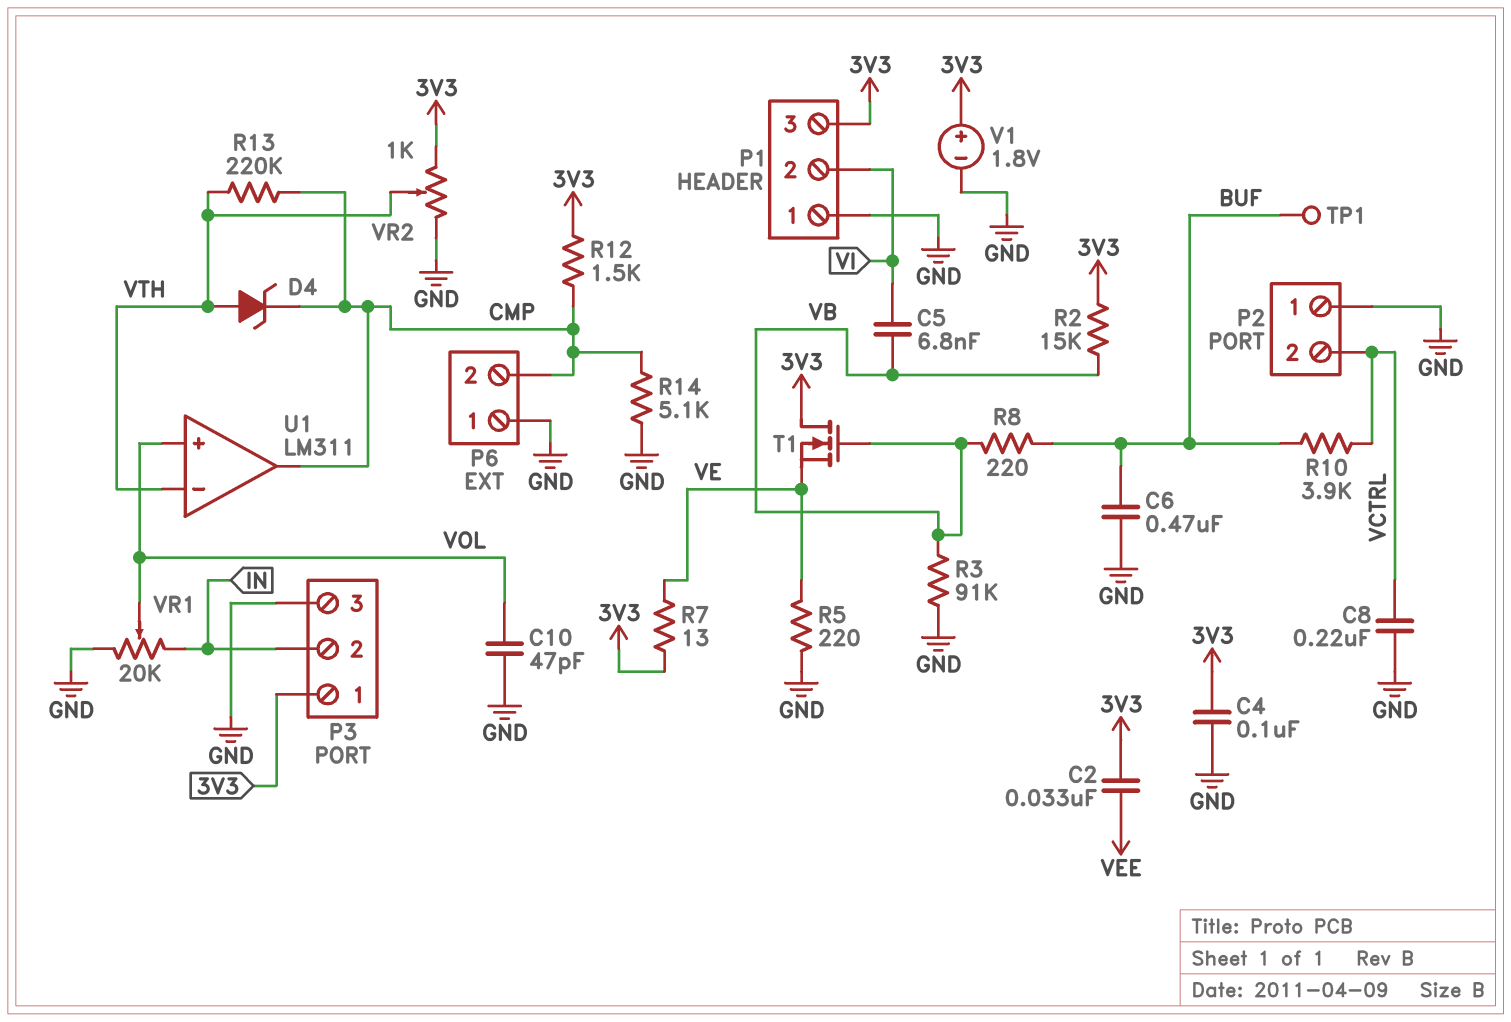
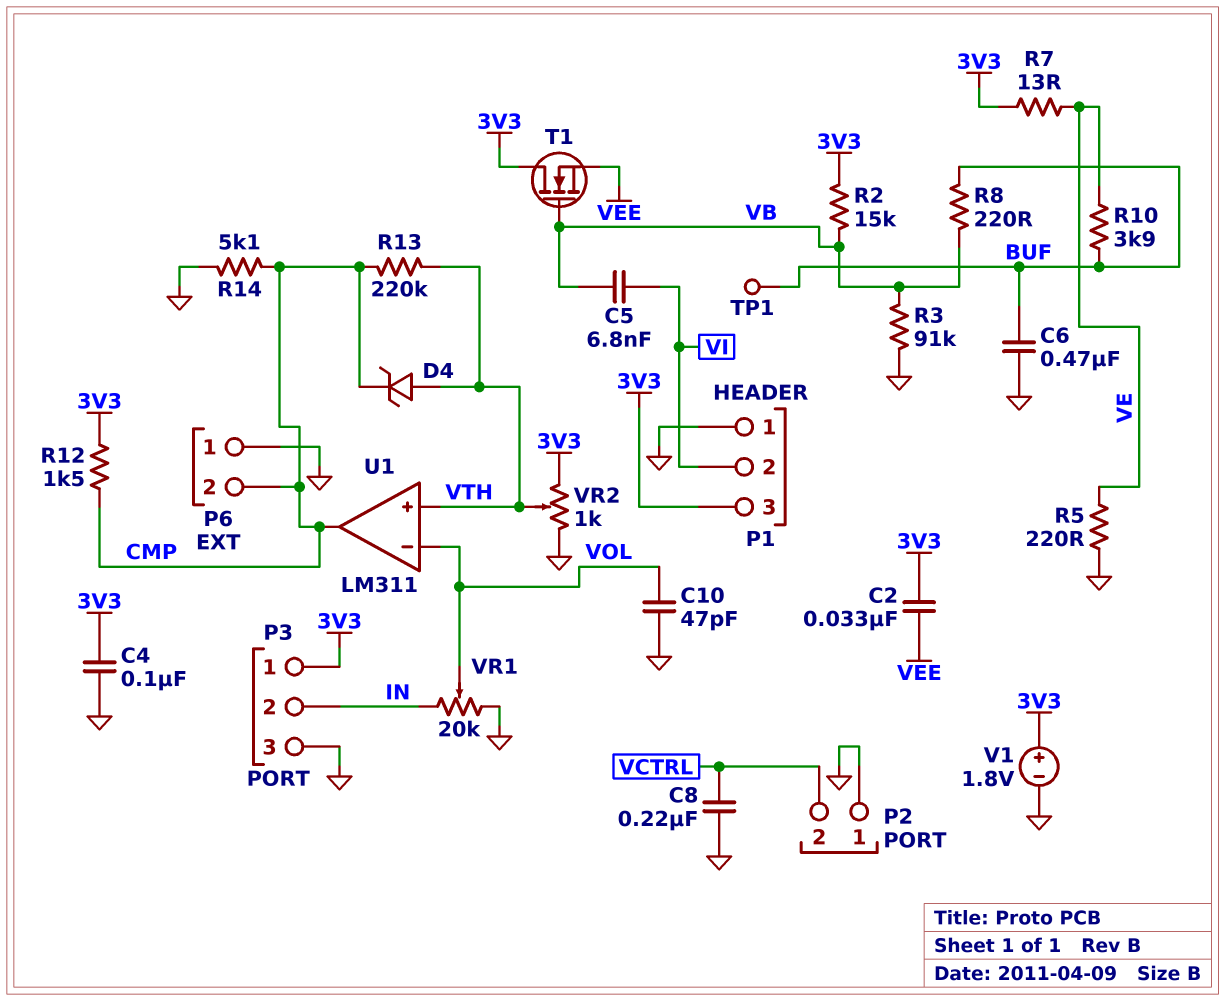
R10: 3.9k (BUF, VCTRL) -> 3.9k (BUF, VE)
T1: NMOS (G VB, D 3V3, S VE) -> NMOS (G VB, D 3V3, S VEE)
U1 pin in+: VOL -> VTH
U1 pin in-: VTH -> VOL

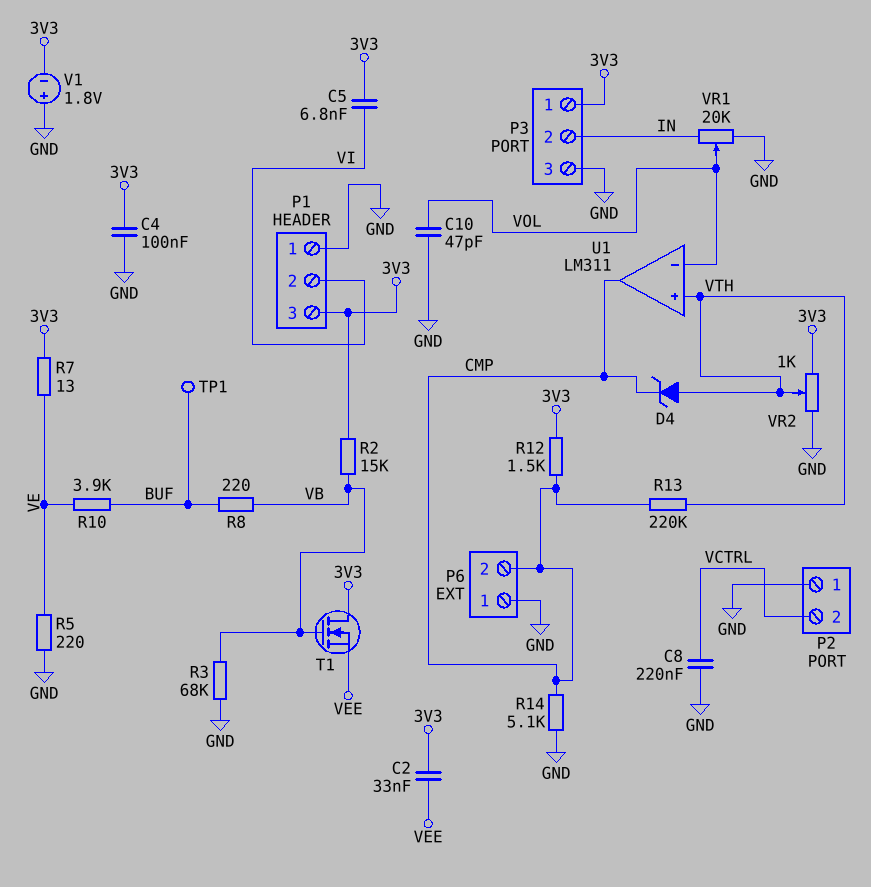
C5: 6.8nF (VB, VI) -> 6.8nF (3V3, VI)
C6: 470nF (BUF, GND) -> none
R3: 91k (GND, VB) -> 68k (GND, VB)
V1: 1.8V (plus 3V3, minus GND) -> 1.8V (plus GND, minus 3V3)

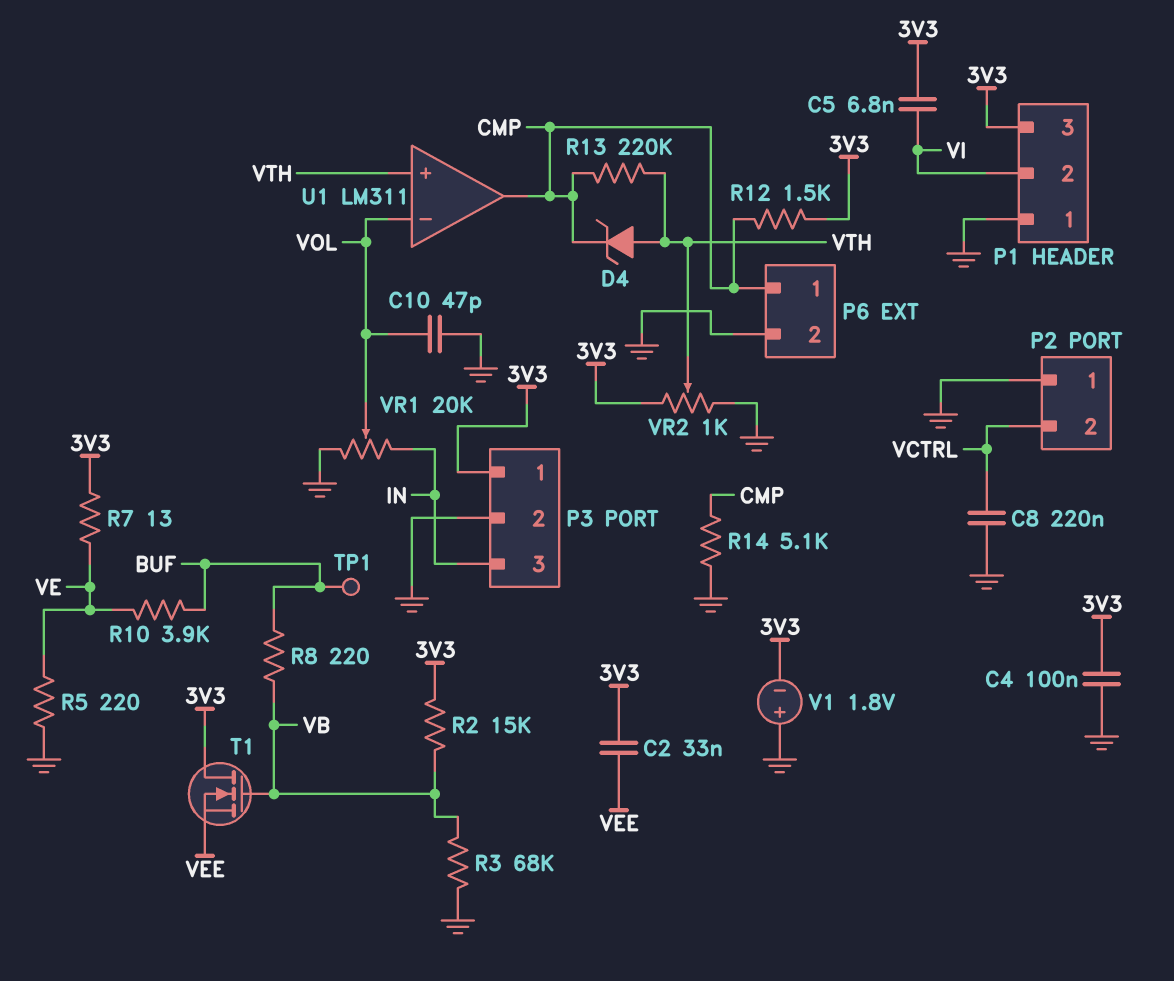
P3 pin 2: IN -> GND
P3 pin 3: GND -> IN
P6 pin 1: GND -> CMP
P6 pin 2: CMP -> GND

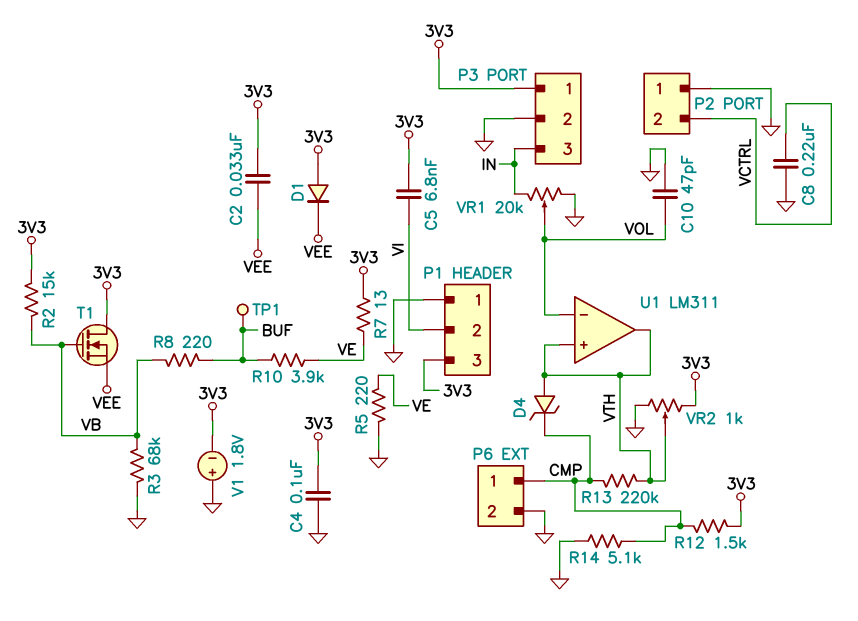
D1: none -> diode (A 3V3, K VEE)
U1 pin out: CMP -> VTH

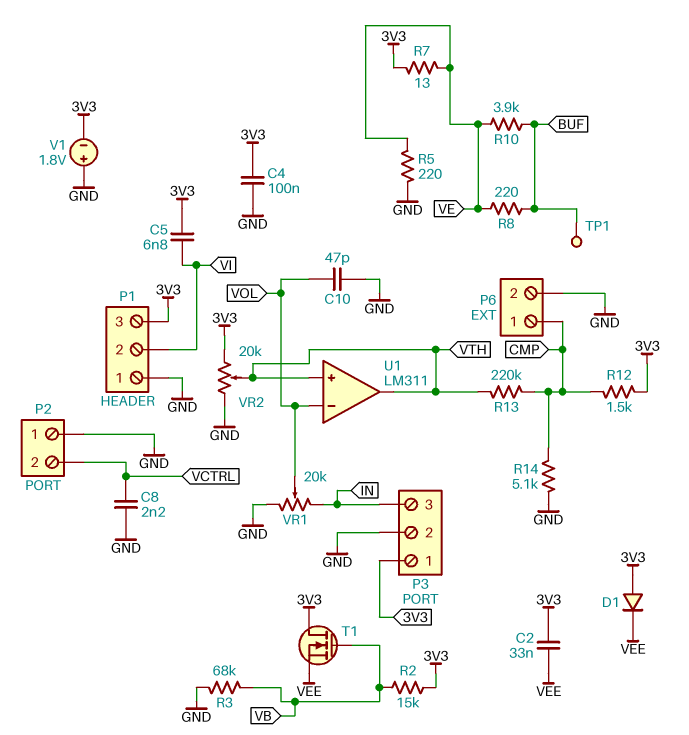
C8: 220nF (GND, VCTRL) -> 2.2nF (GND, VCTRL)
D4: zener (A VTH, K CMP) -> none
R8: 220 (BUF, VB) -> 220 (BUF, VE)
VR2: 1k (3V3, GND, wiper VTH) -> 20k (3V3, GND, wiper VTH)

